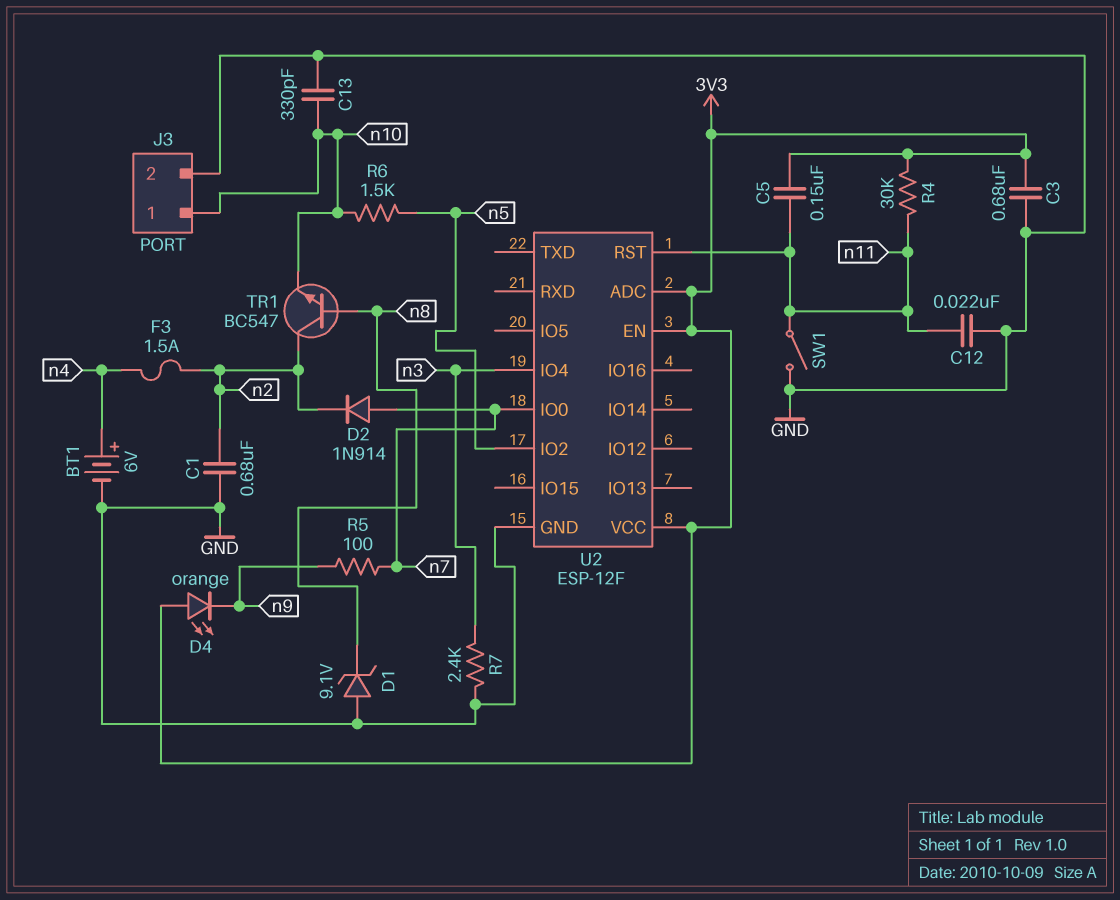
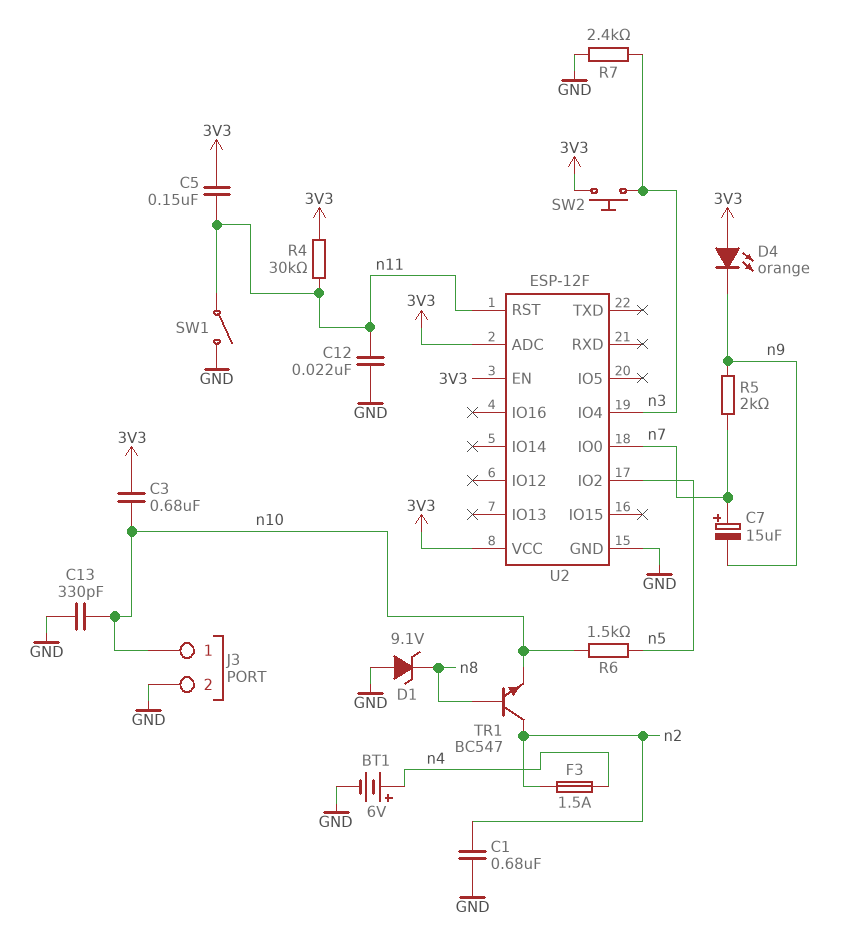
C3: 680nF (3V3, GND) -> 680nF (3V3, n10)
C7: none -> 15uF (plus n7, minus n9)
D2: diode 1N914 (A n7, K n2) -> none
R5: 100 (n7, n9) -> 2k (n7, n9)
SW2: none -> button (3V3, n3)

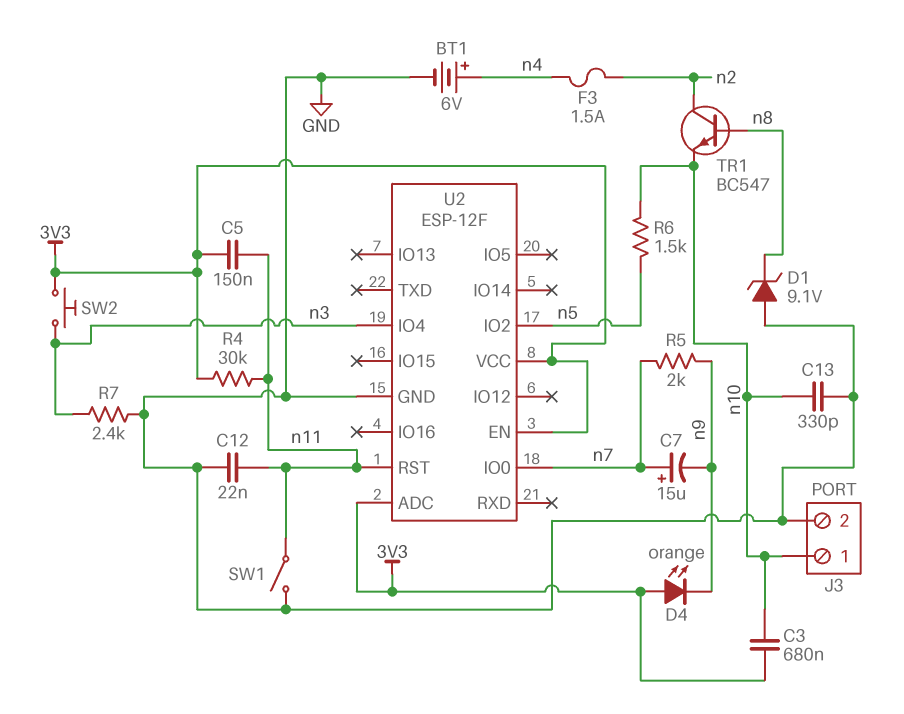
C1: 680nF (GND, n2) -> none

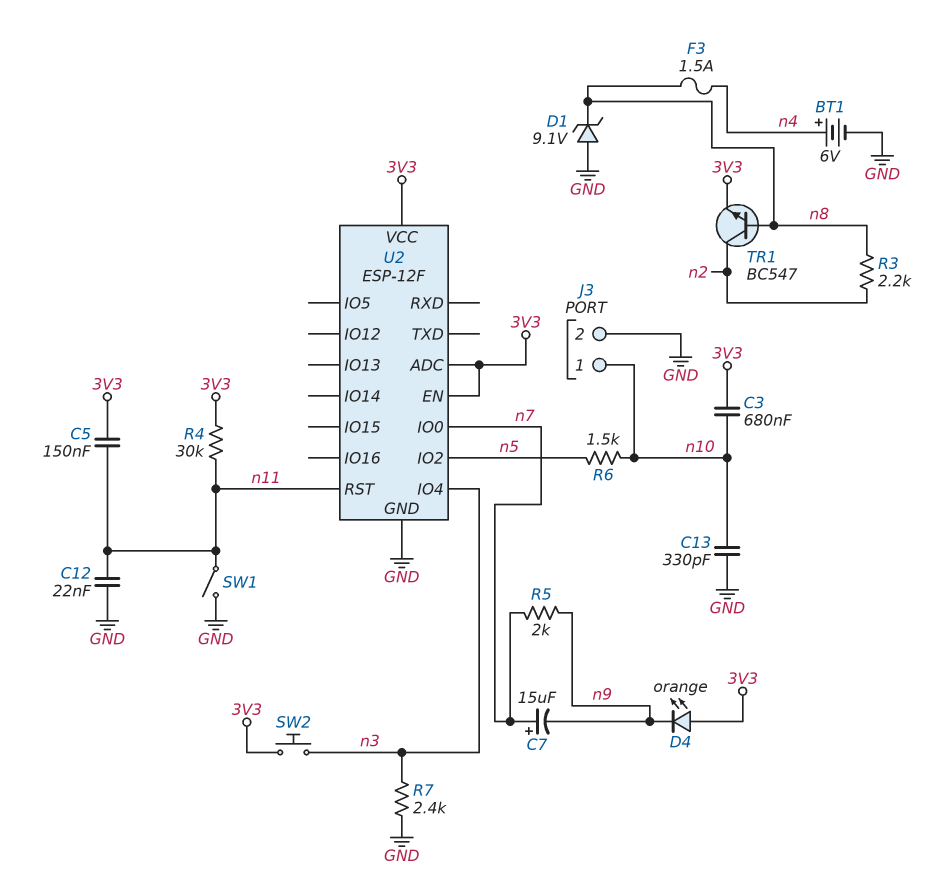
F3: 1.5A (n2, n4) -> 1.5A (n4, n8)
R3: none -> 2.2k (n2, n8)
TR1: NPN BC547 (B n8, C n2, E n10) -> NPN BC547 (B n8, C n2, E 3V3)

